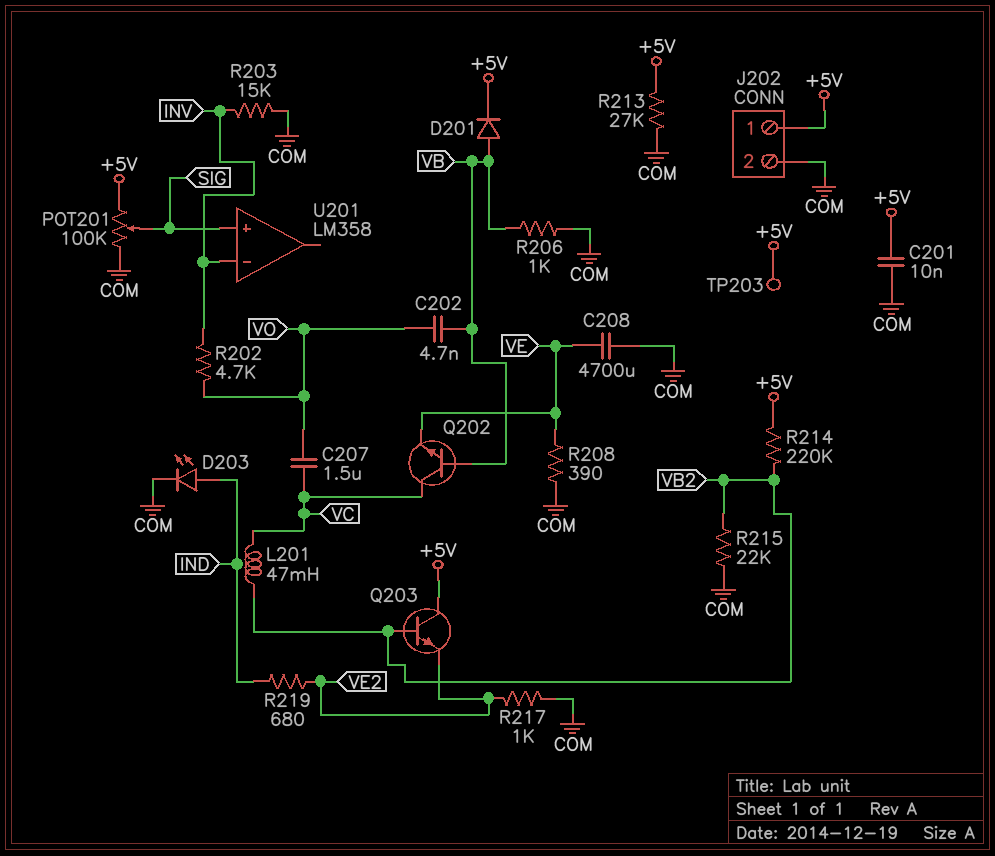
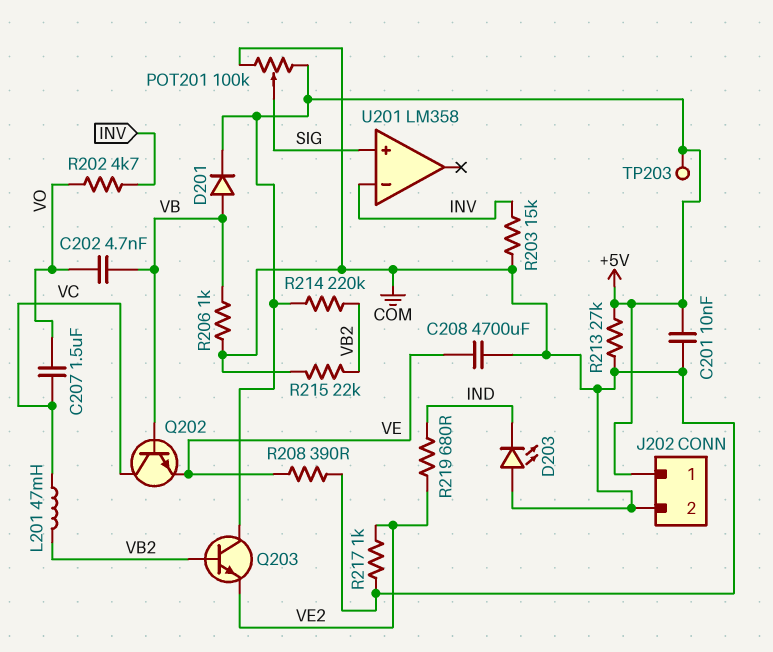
D203: LED (A IND, K COM) -> LED (A COM, K IND)

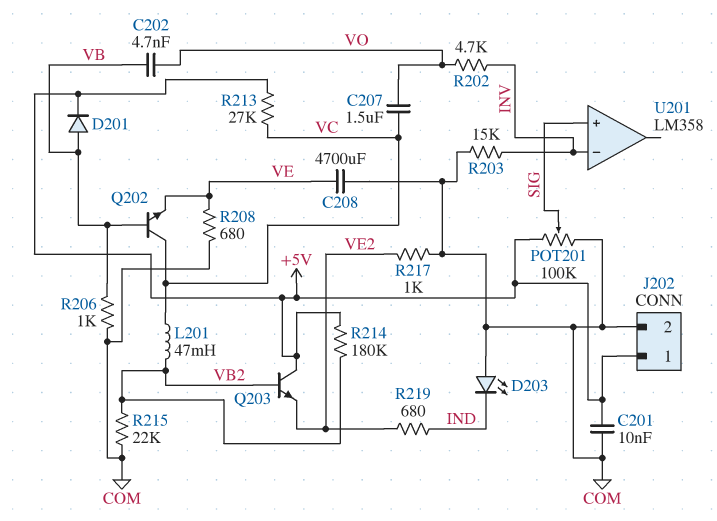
R208: 390 (COM, VE) -> 680 (COM, VE)
R213: 27k (+5V, COM) -> 27k (+5V, VC)
R214: 220k (+5V, VB2) -> 180k (+5V, VB2)
TP203: test point (+5V) -> none

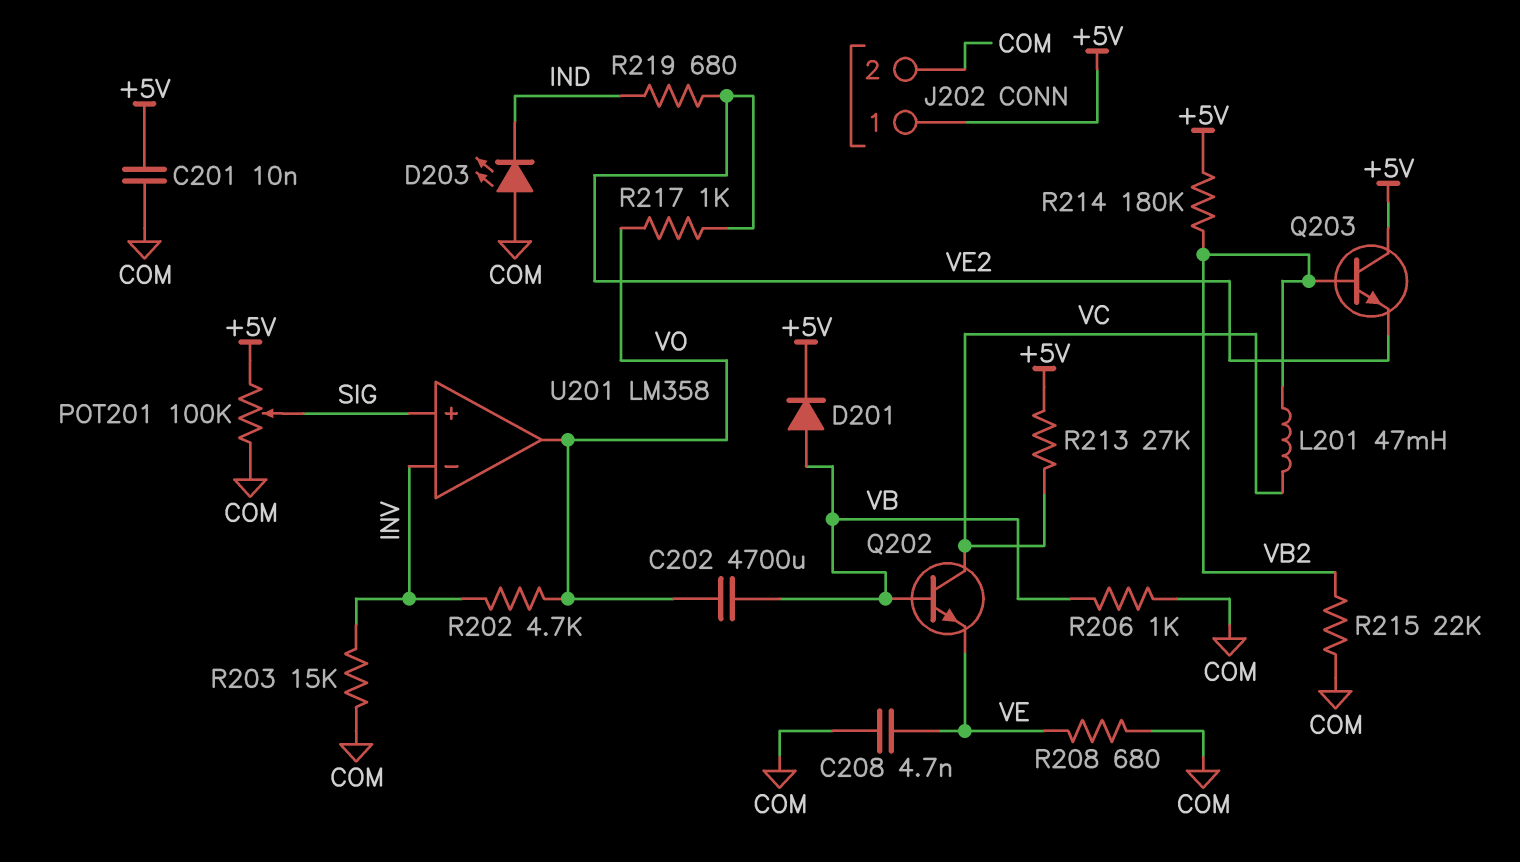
C202: 4.7nF (VB, VO) -> 4700uF (VB, VO)
C207: 1.5uF (VC, VO) -> none
C208: 4700uF (COM, VE) -> 4.7nF (COM, VE)
R217: 1k (COM, VE2) -> 1k (VE2, VO)
U201 pin out: none -> VO

